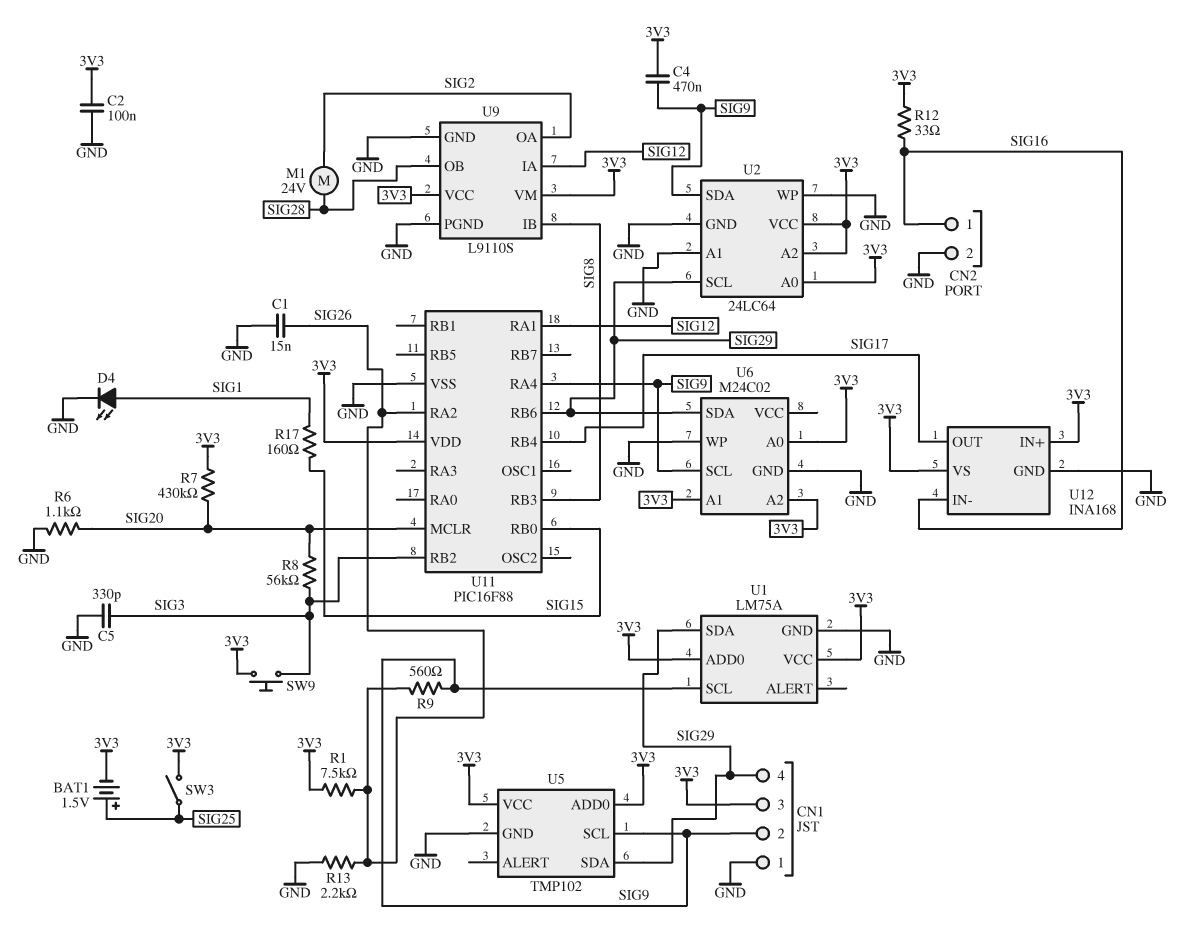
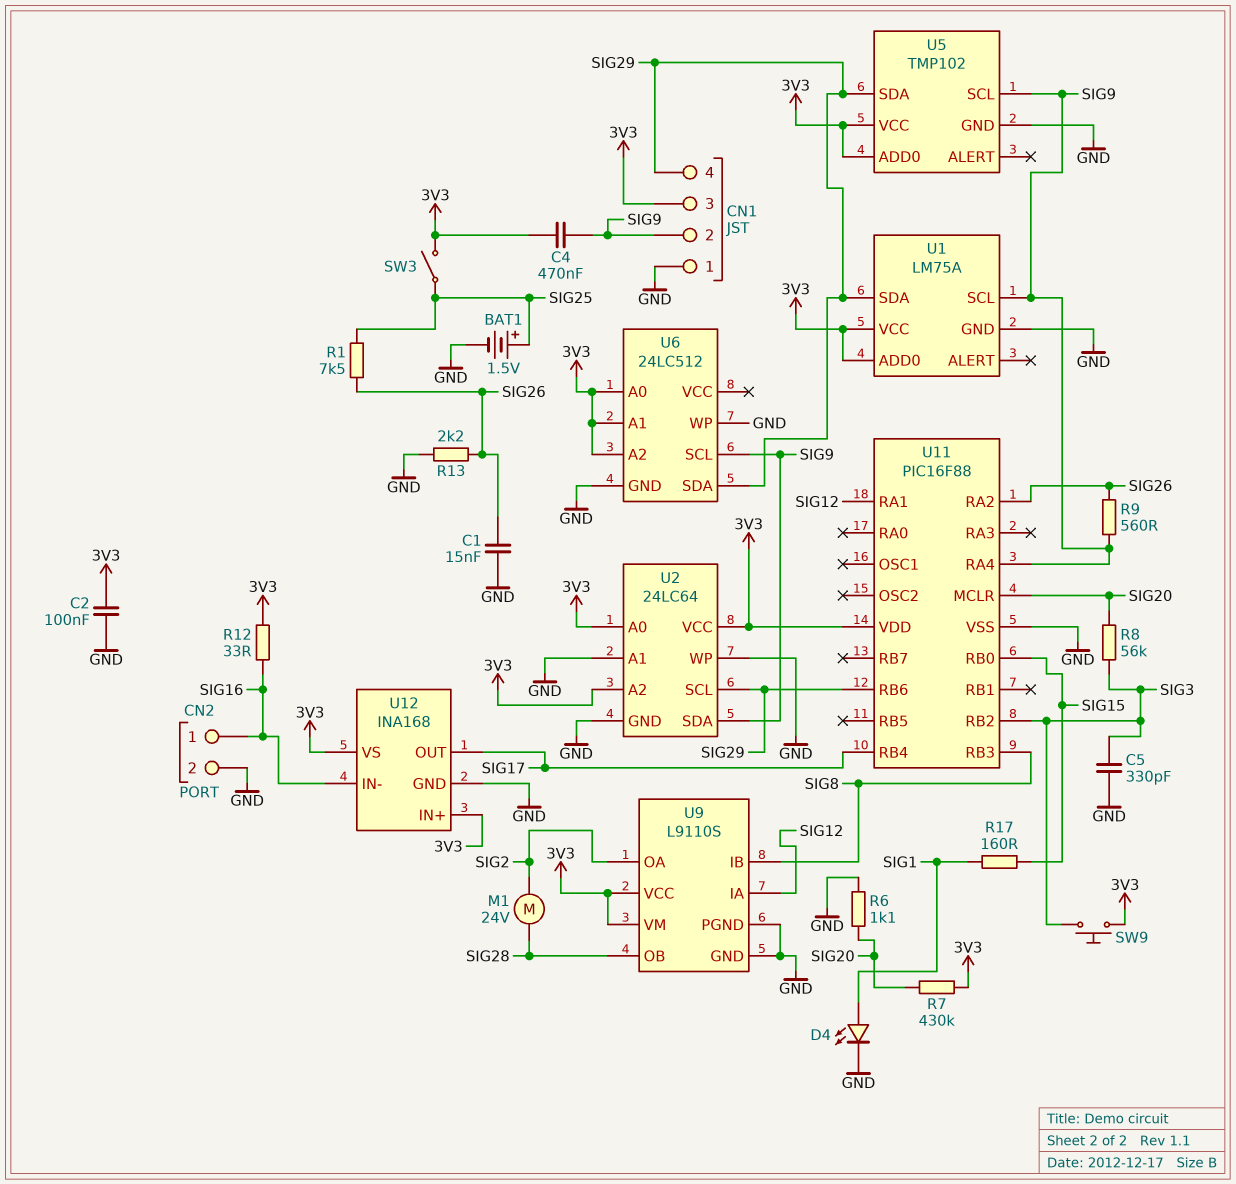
BAT1: 1.5V (plus SIG25, minus 3V3) -> 1.5V (plus SIG25, minus GND)
R1: 7.5k (3V3, SIG26) -> 7.5k (SIG25, SIG26)
U6: M24C02 -> 24LC512

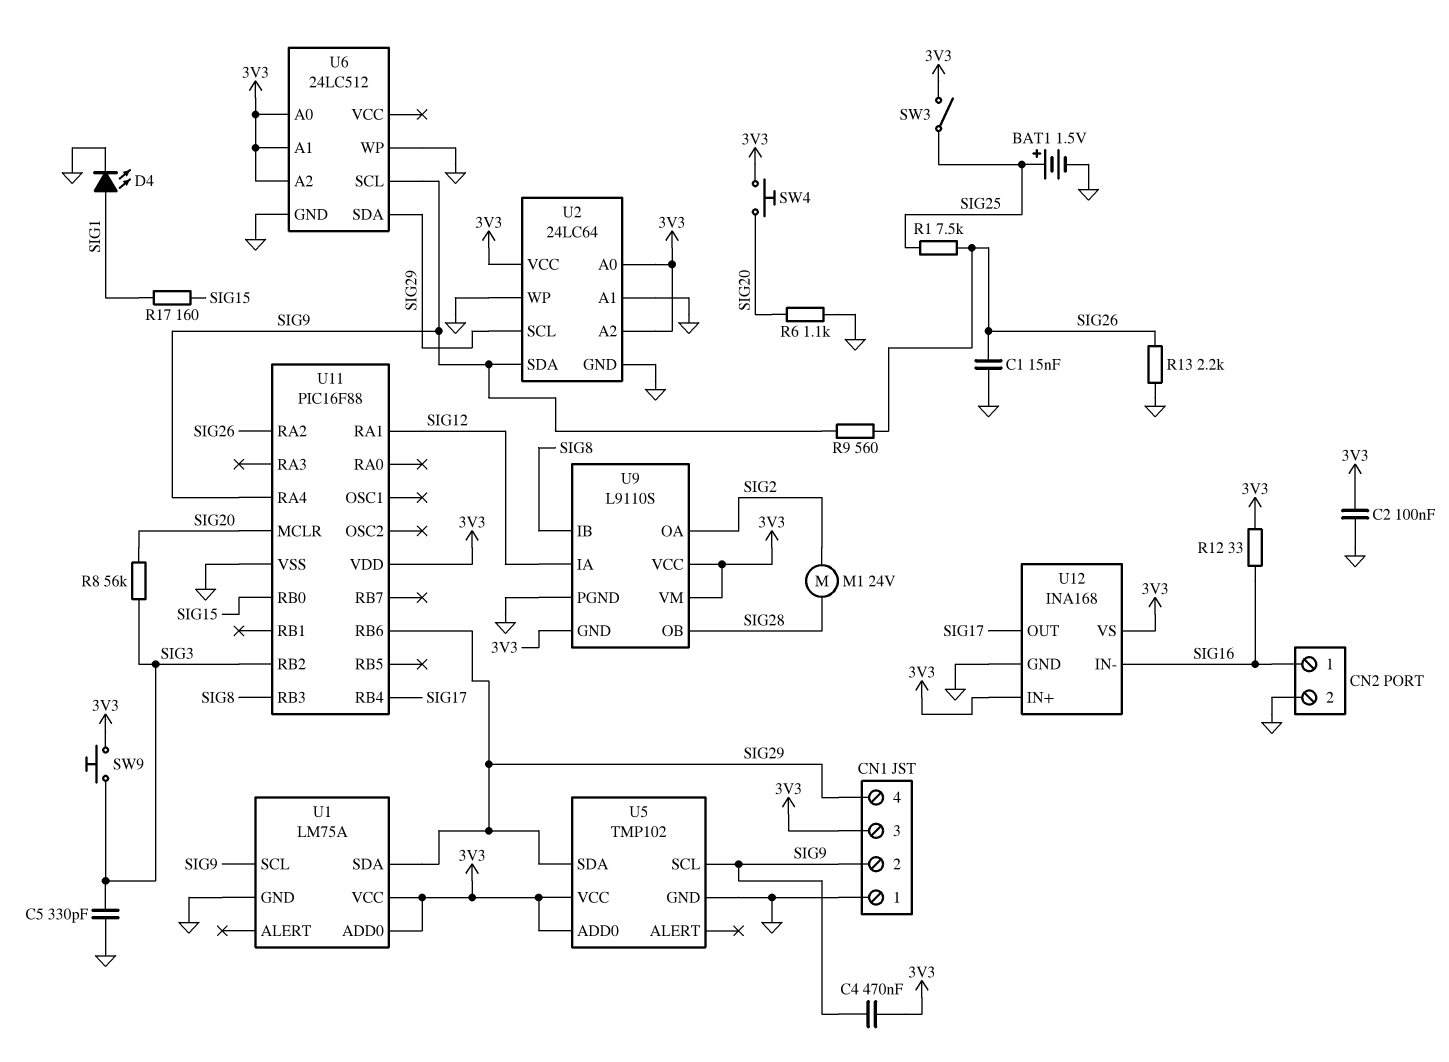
R7: 430k (3V3, SIG20) -> none
SW4: none -> button (3V3, SIG20)
U9 pin GND: GND -> 3V3

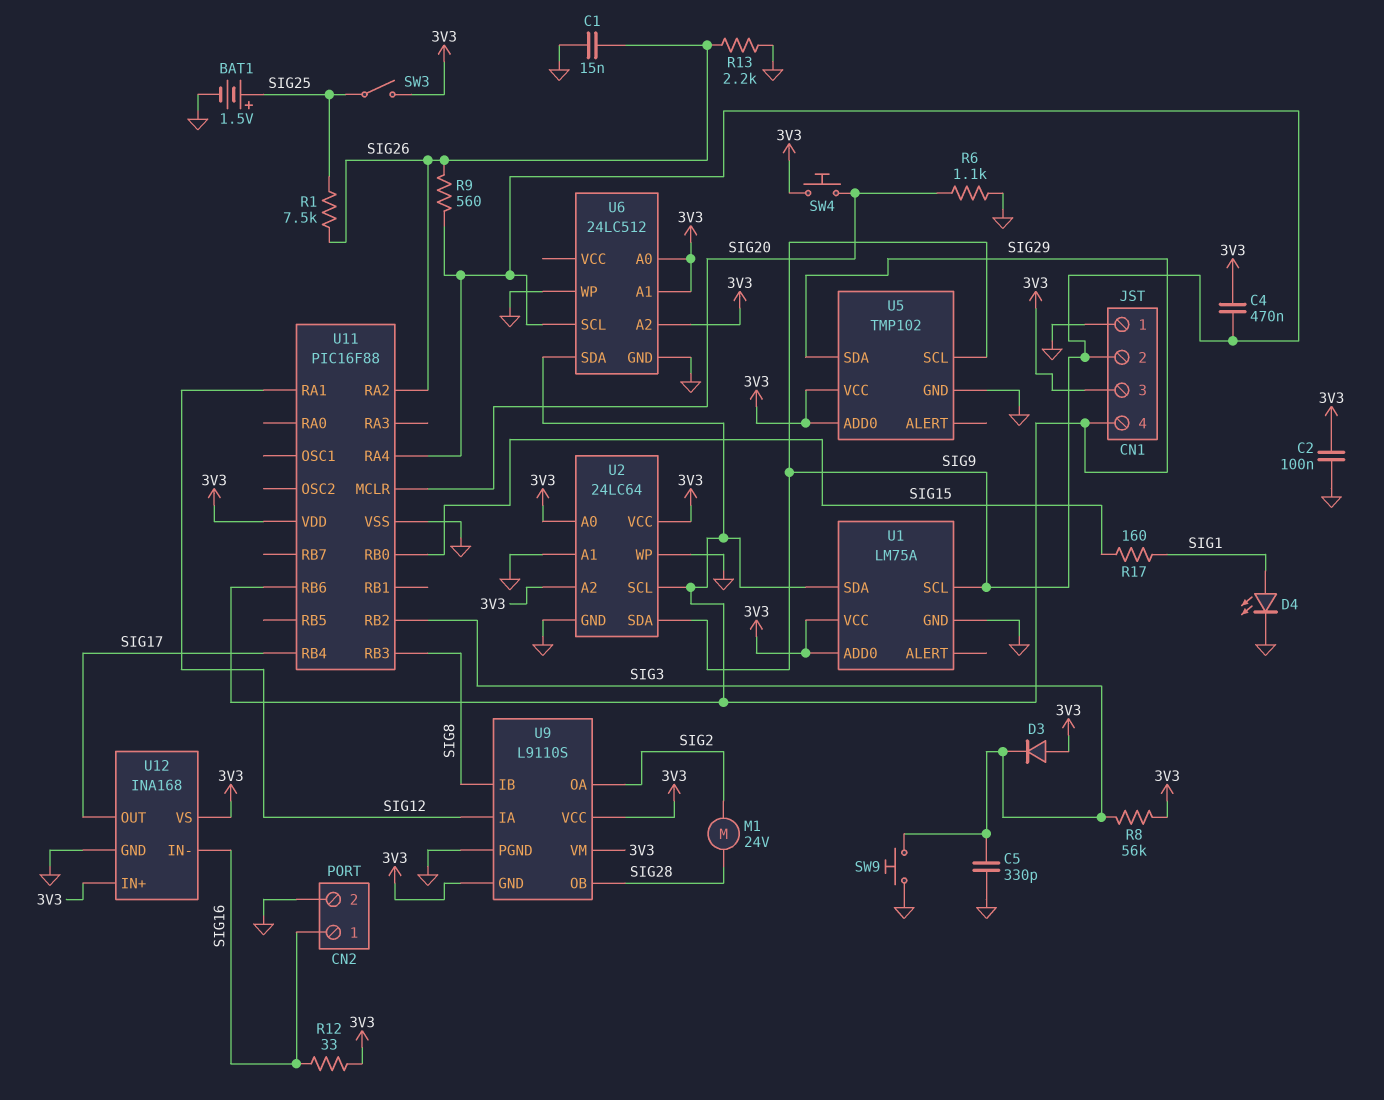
D3: none -> diode (A 3V3, K SIG3)
R8: 56k (SIG3, SIG20) -> 56k (3V3, SIG3)
SW9: button (3V3, SIG3) -> button (GND, SIG3)

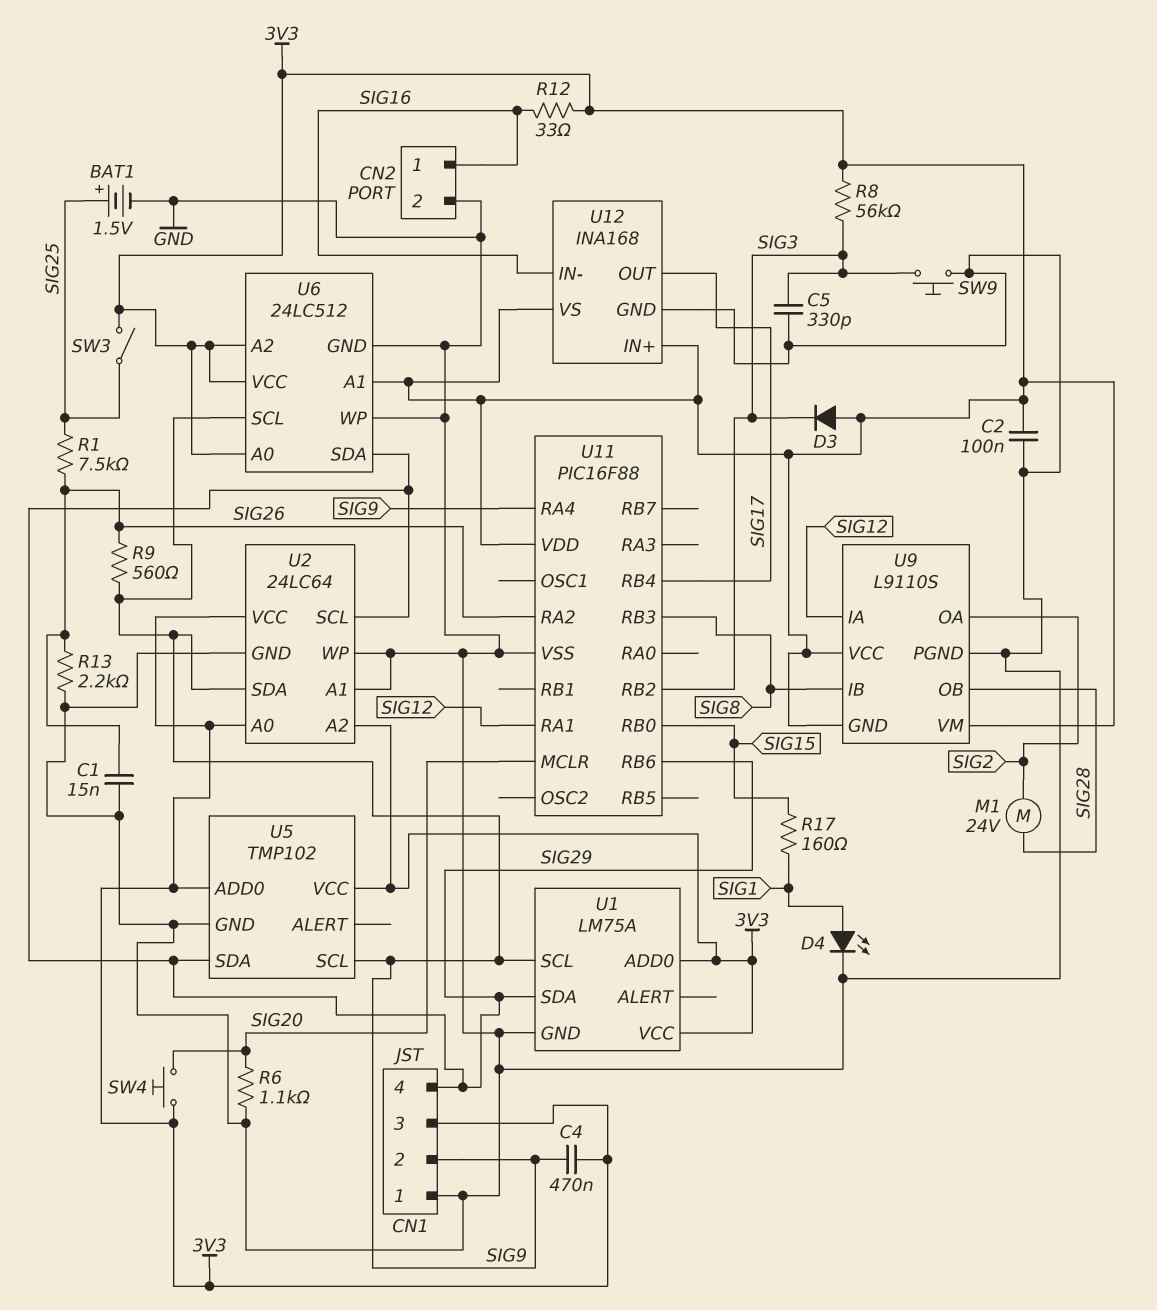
U6 pin VCC: none -> 3V3

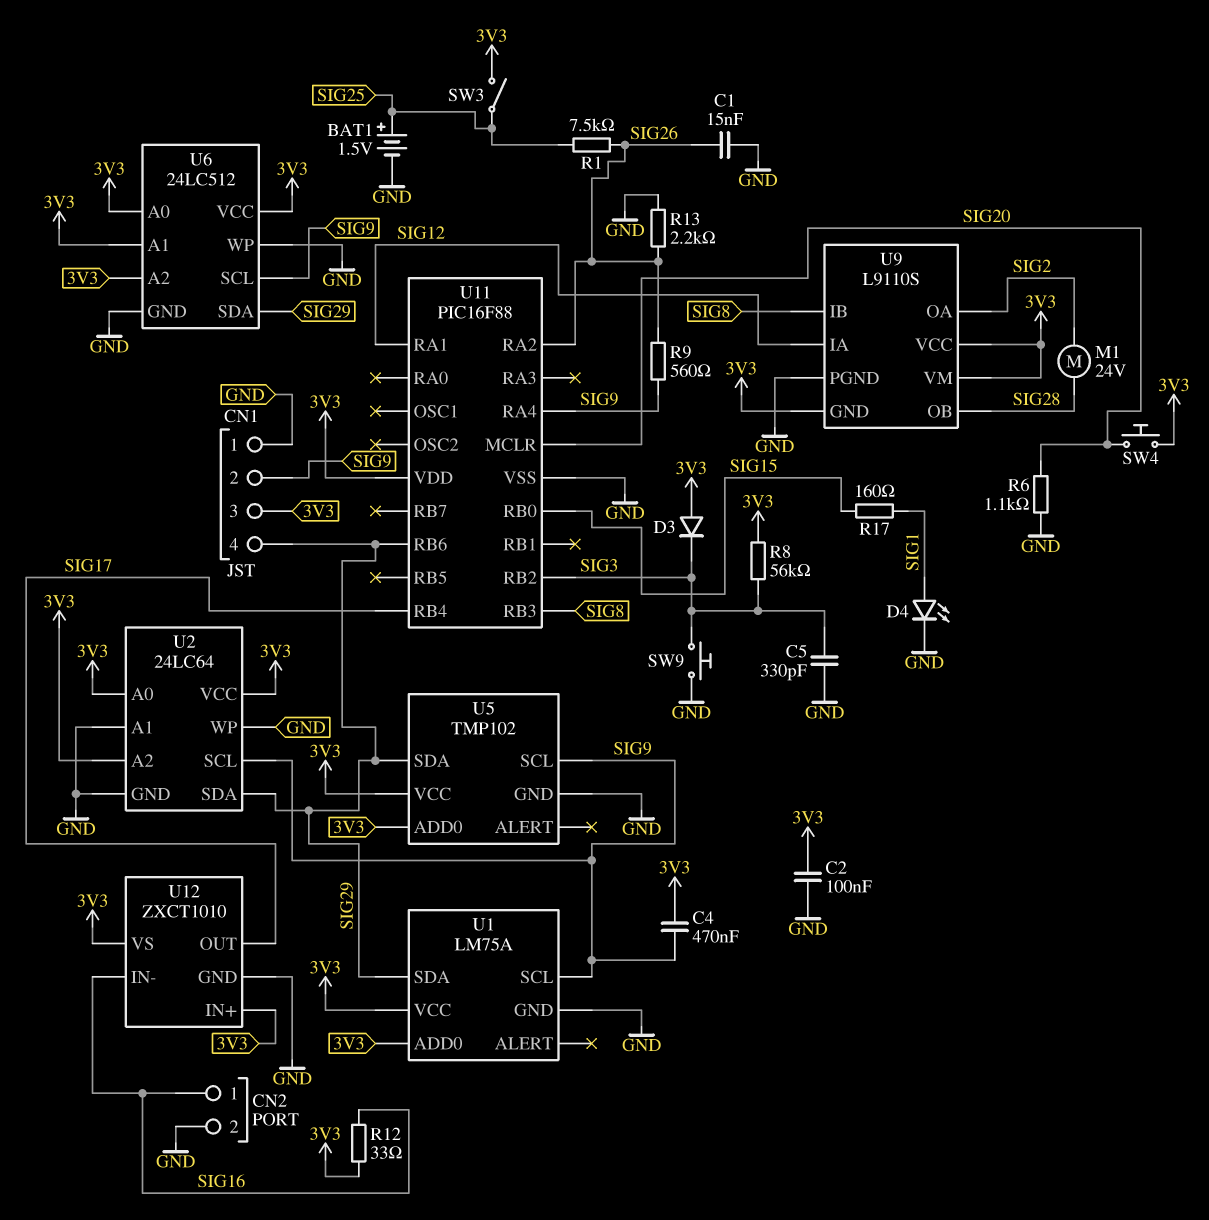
U2 pin SCL: SIG29 -> SIG9
U2 pin SDA: SIG9 -> SIG29
U12: INA168 -> ZXCT1010

